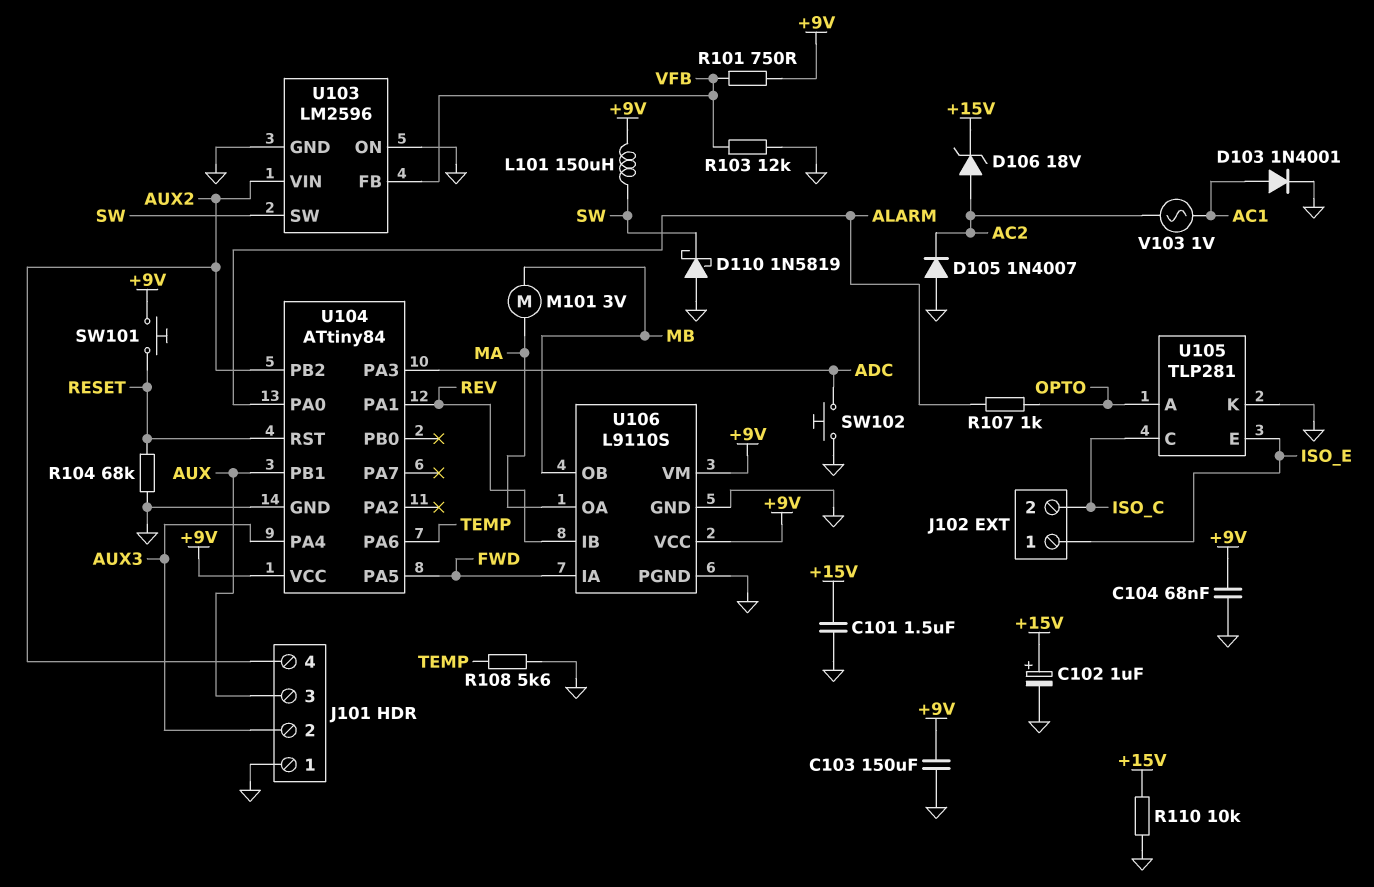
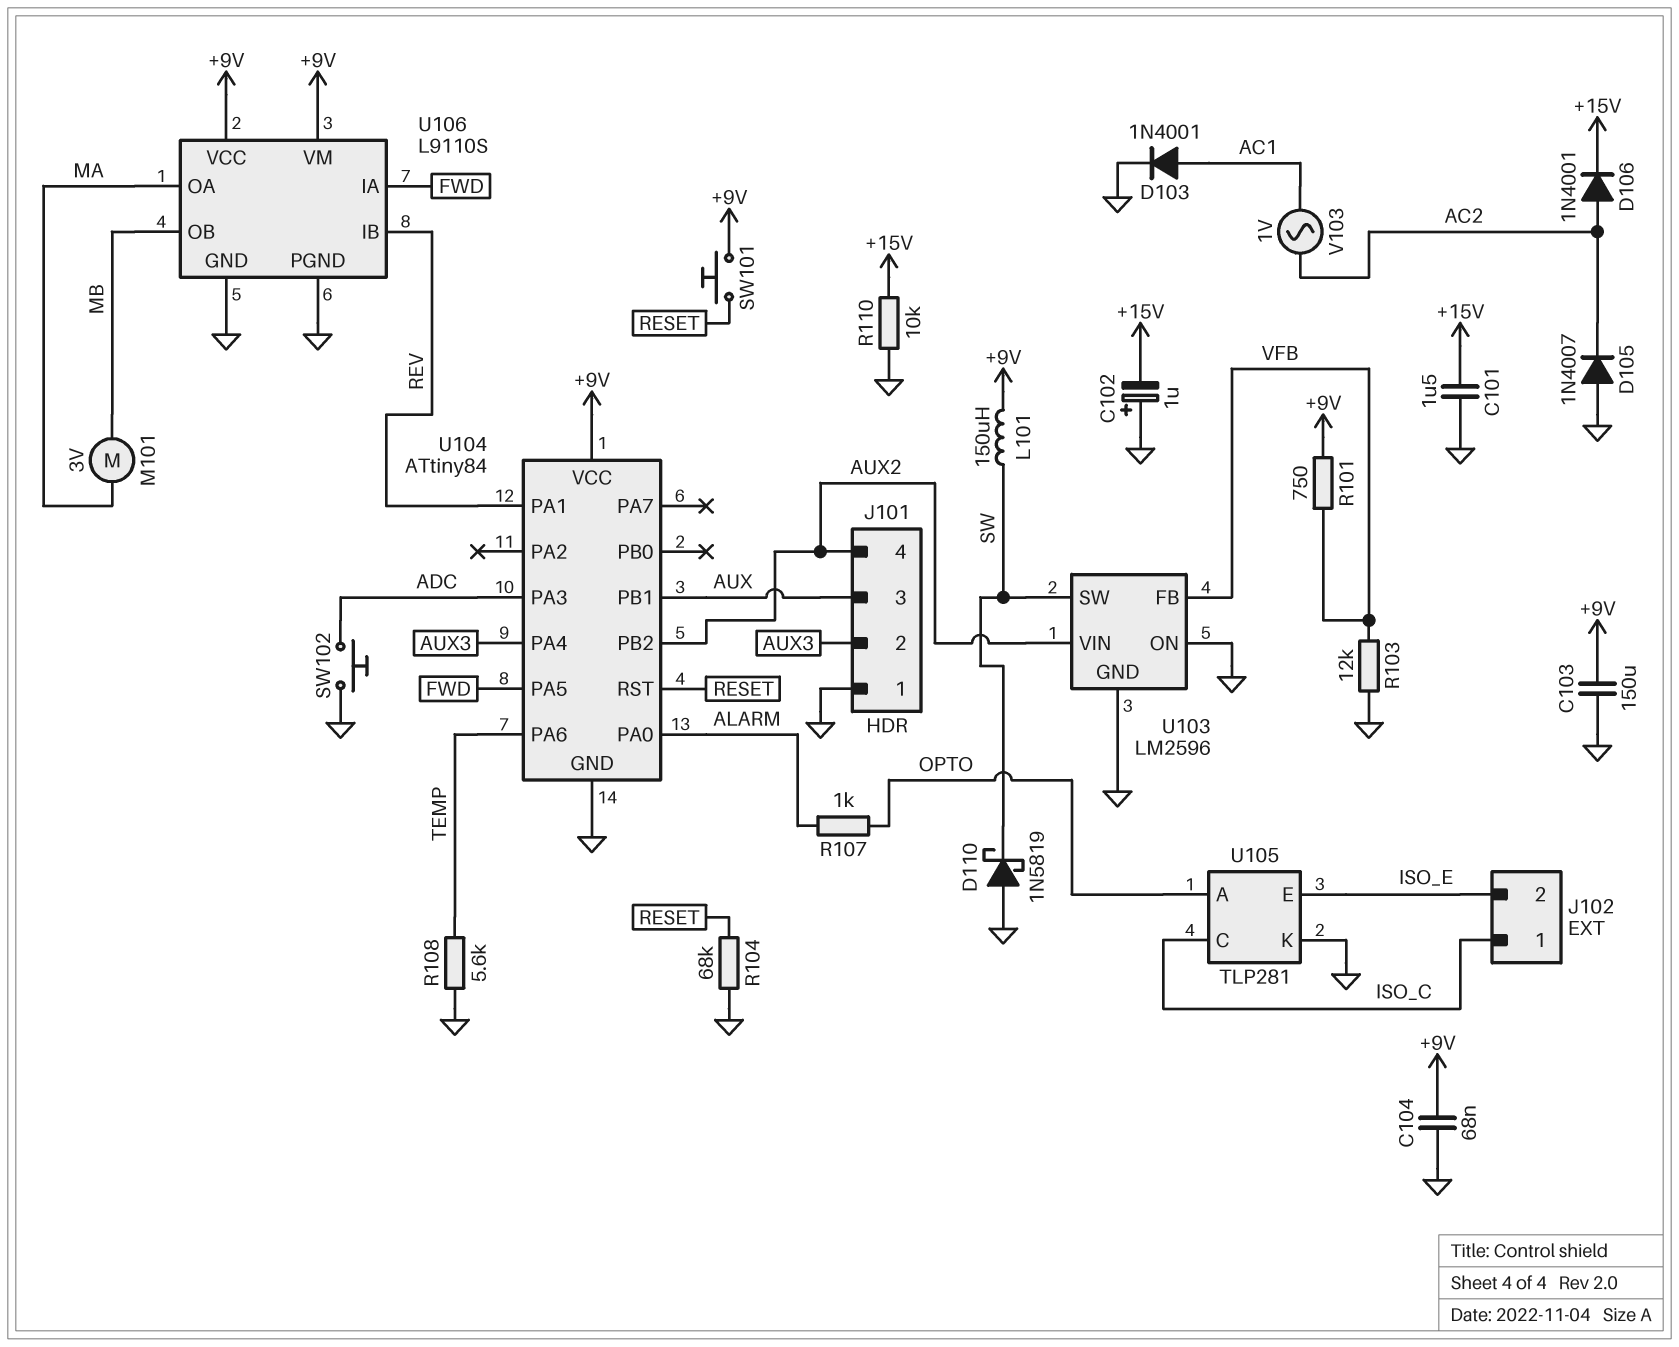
C102: 1uF (plus +15V, minus GND) -> 1uF (plus GND, minus +15V)
D106: zener 18V (A AC2, K +15V) -> diode 1N4001 (A AC2, K +15V)
J102 pin 1: ISO_E -> ISO_C
J102 pin 2: ISO_C -> ISO_E

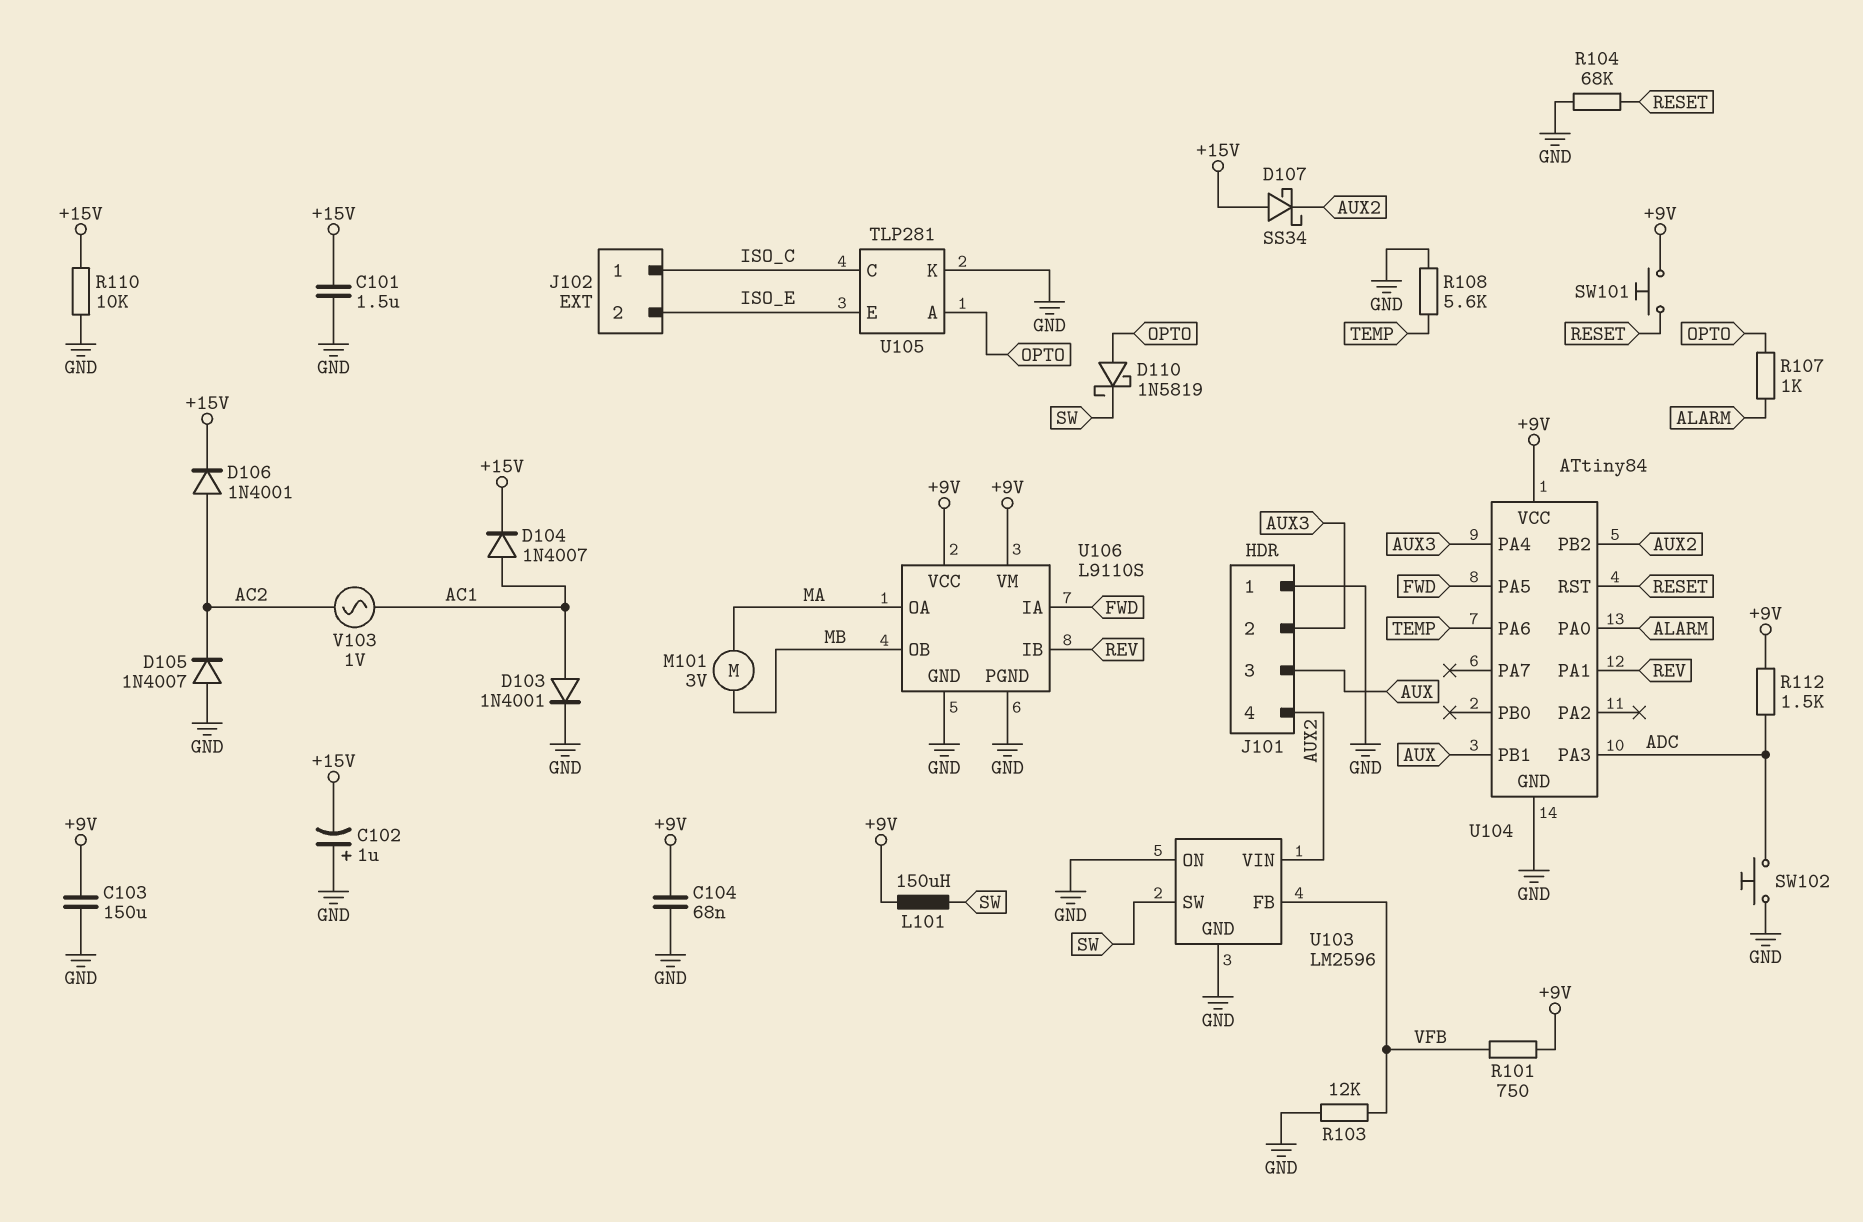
D104: none -> diode 1N4007 (A AC1, K +15V)
D107: none -> schottky SS34 (A +15V, K AUX2)
D110: schottky 1N5819 (A GND, K SW) -> schottky 1N5819 (A OPTO, K SW)
R112: none -> 1.5k (+9V, ADC)

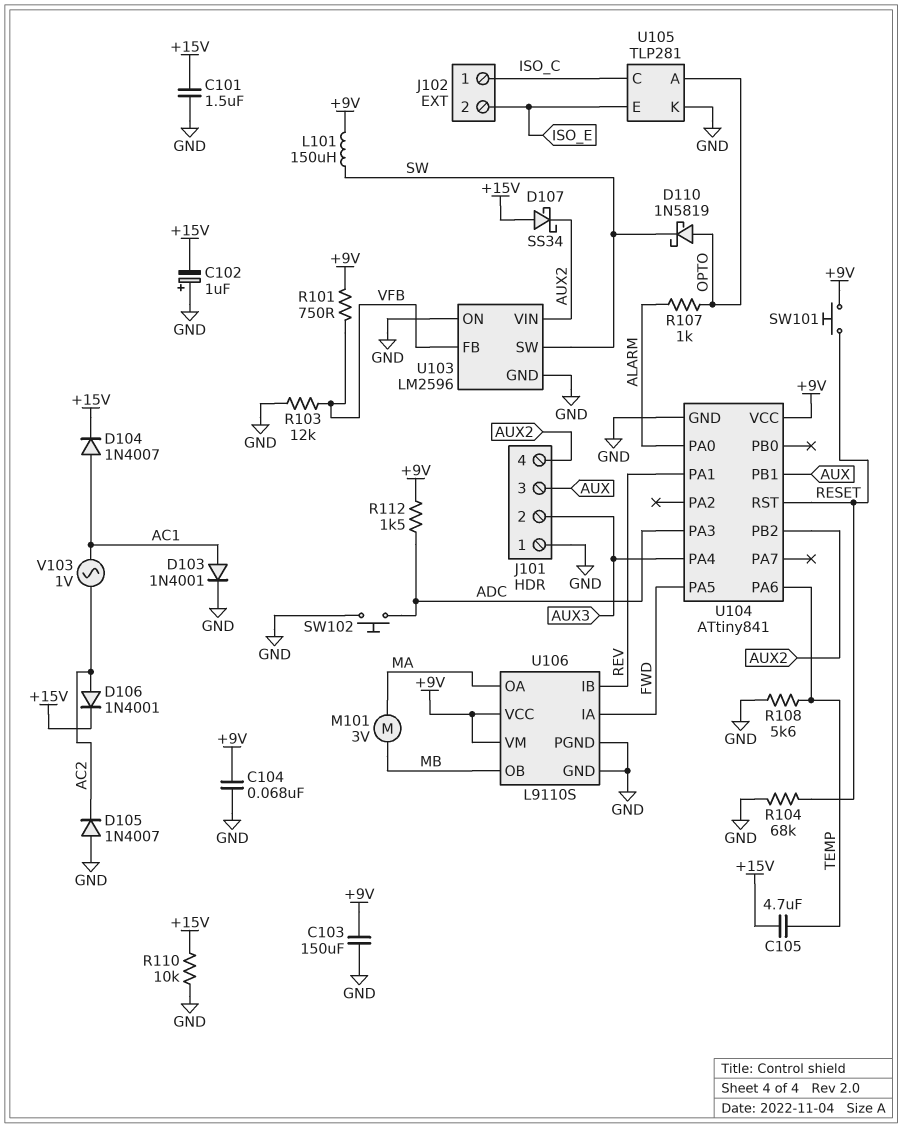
C105: none -> 4.7uF (+15V, TEMP)
U104: ATtiny84 -> ATtiny841

